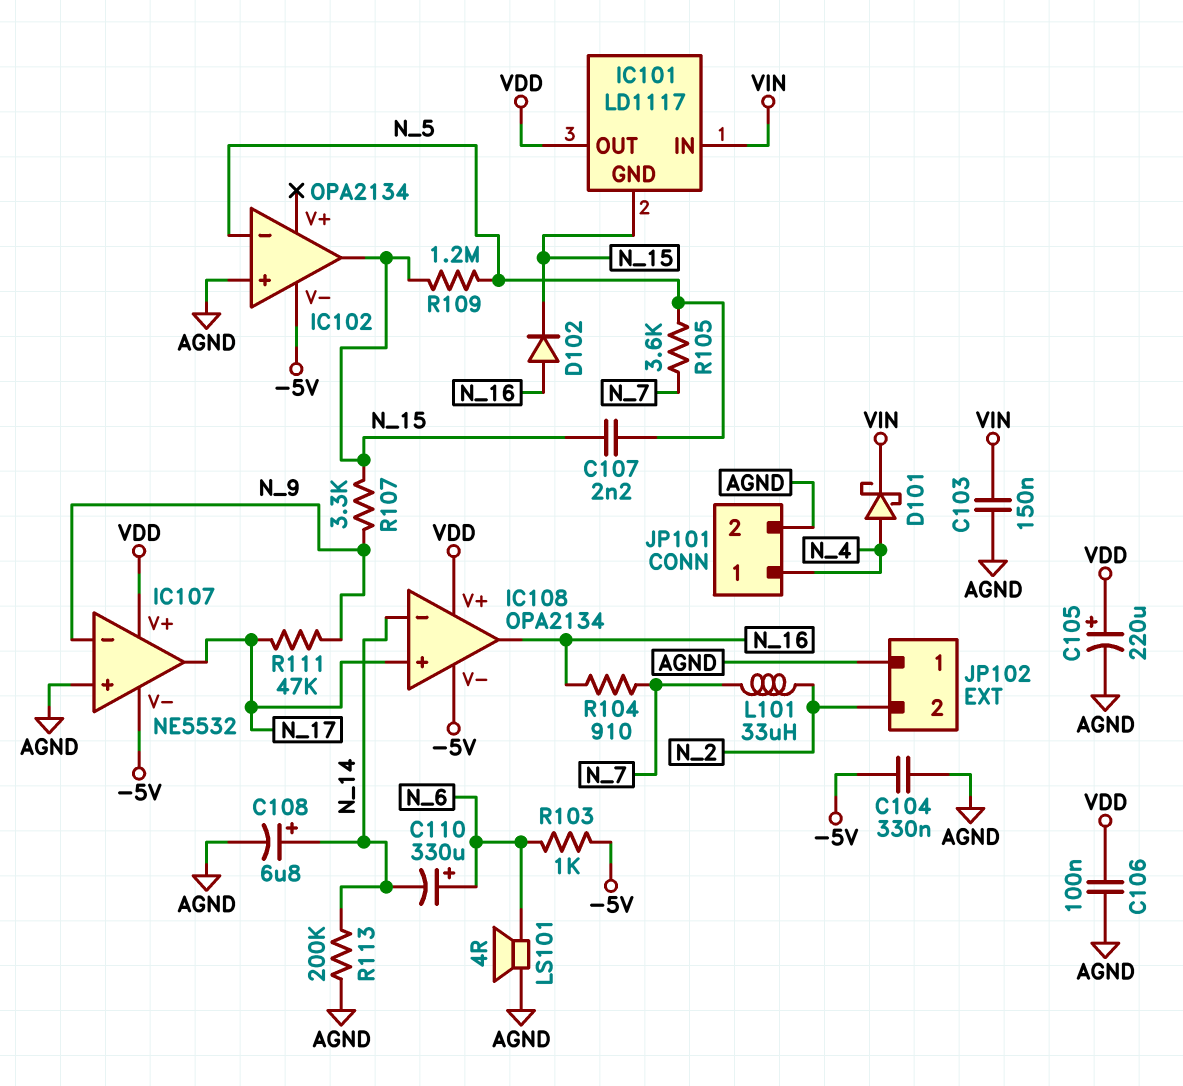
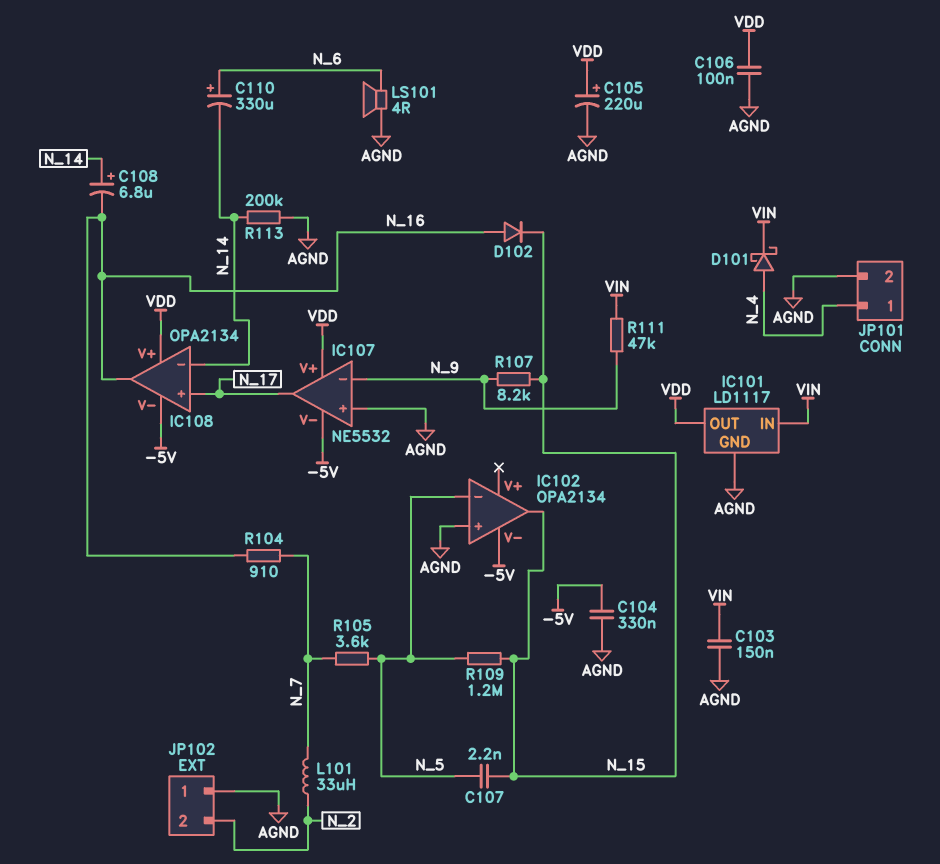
C108: 6.8uF (plus N_14, minus AGND) -> 6.8uF (plus N_14, minus N_16)
IC101 pin GND: N_15 -> AGND
R103: 1k (-5V, N_6) -> none
R107: 3.3k (N_9, N_15) -> 8.2k (N_9, N_15)
R111: 47k (N_9, N_17) -> 47k (N_9, VIN)

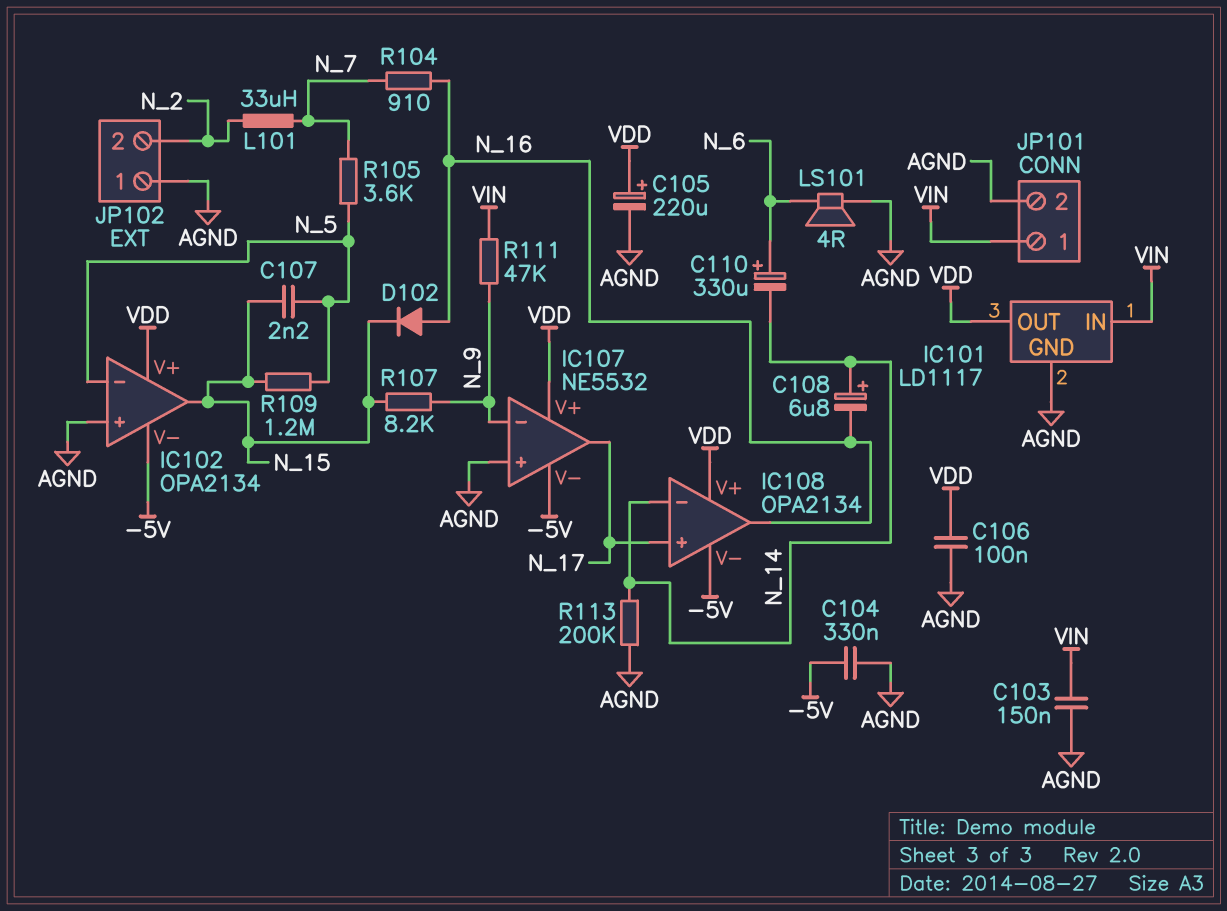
D101: schottky (A N_4, K VIN) -> none
IC102 pin V+: none -> VDD
JP101 pin 1: N_4 -> VIN

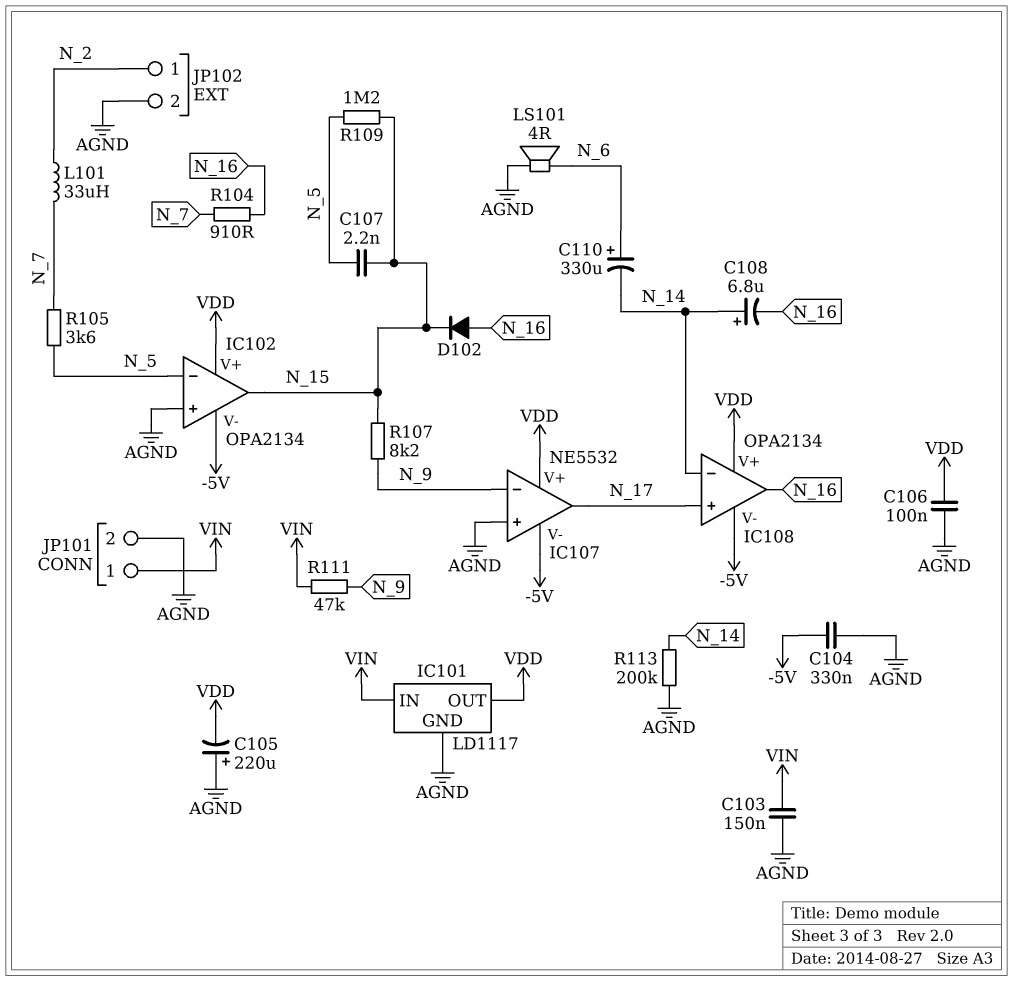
C105: 220uF (plus VDD, minus AGND) -> 220uF (plus AGND, minus VDD)
JP102 pin 1: AGND -> N_2
JP102 pin 2: N_2 -> AGND

